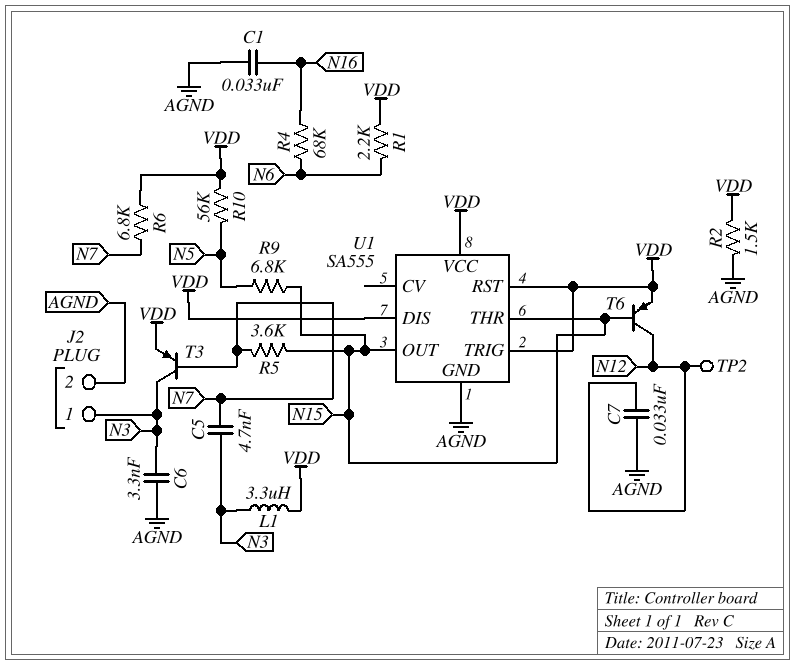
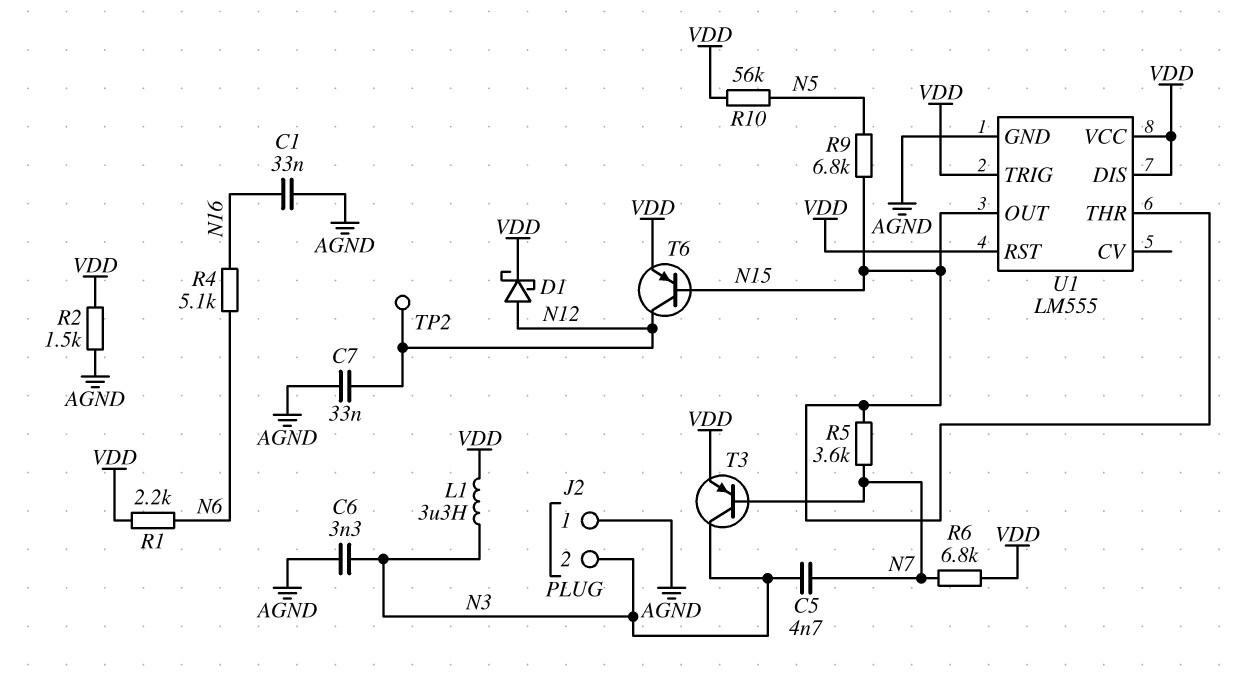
D1: none -> schottky (A N12, K VDD)
J2 pin 1: N3 -> AGND
J2 pin 2: AGND -> N3
R4: 68k (N6, N16) -> 5.1k (N6, N16)
U1: SA555 -> LM555

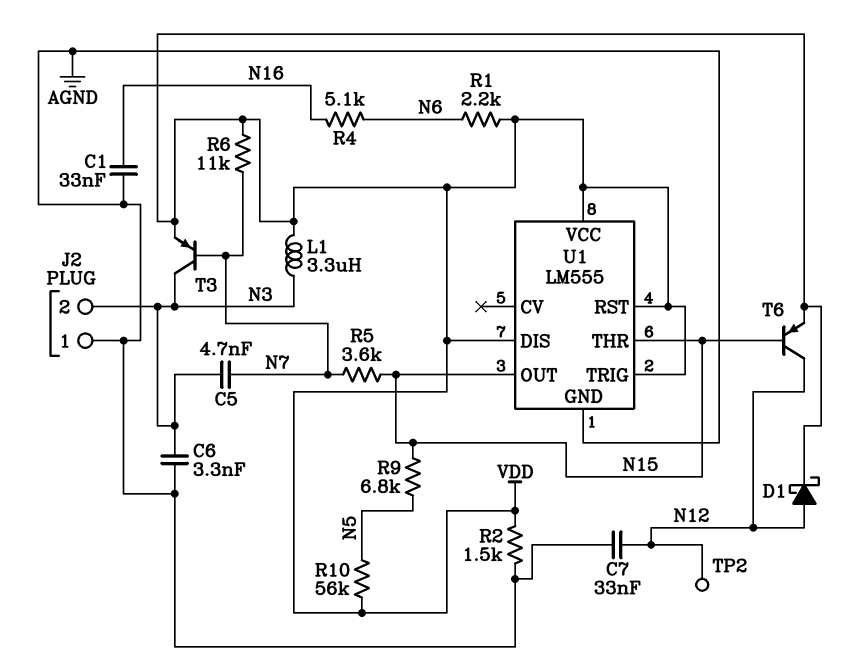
R6: 6.8k (N7, VDD) -> 11k (N7, VDD)

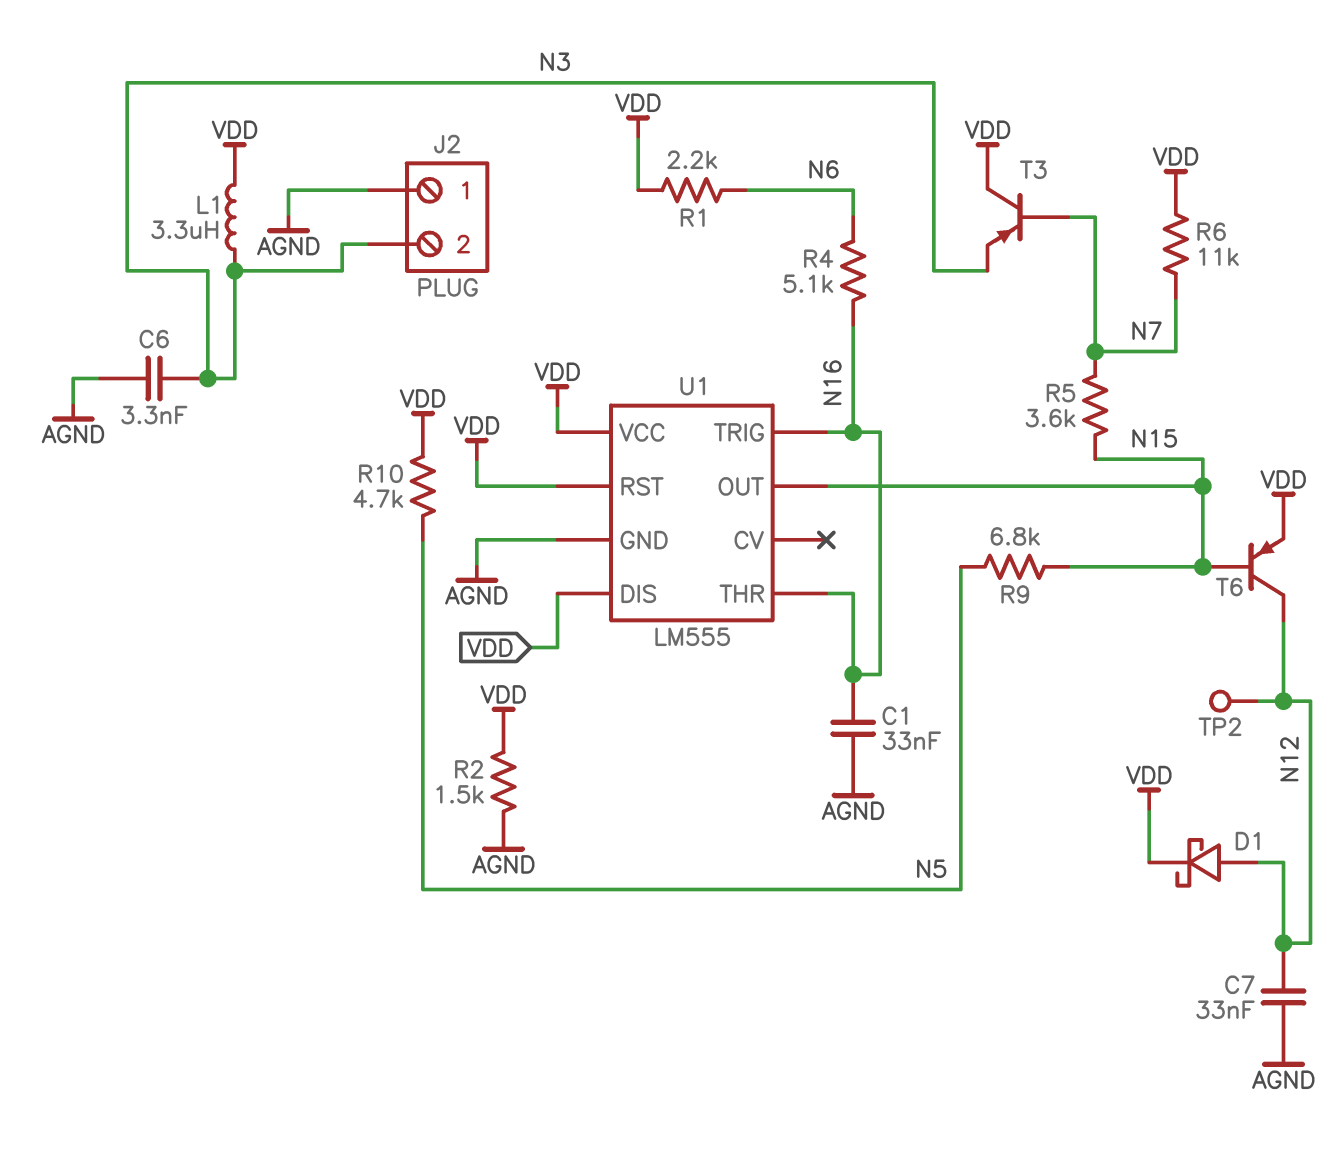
C5: 4.7nF (N3, N7) -> none
R10: 56k (N5, VDD) -> 4.7k (N5, VDD)
T3: PNP (B N7, C N3, E VDD) -> PNP (B N7, C VDD, E N3)
U1 pin THR: N15 -> N16
U1 pin TRIG: VDD -> N16

